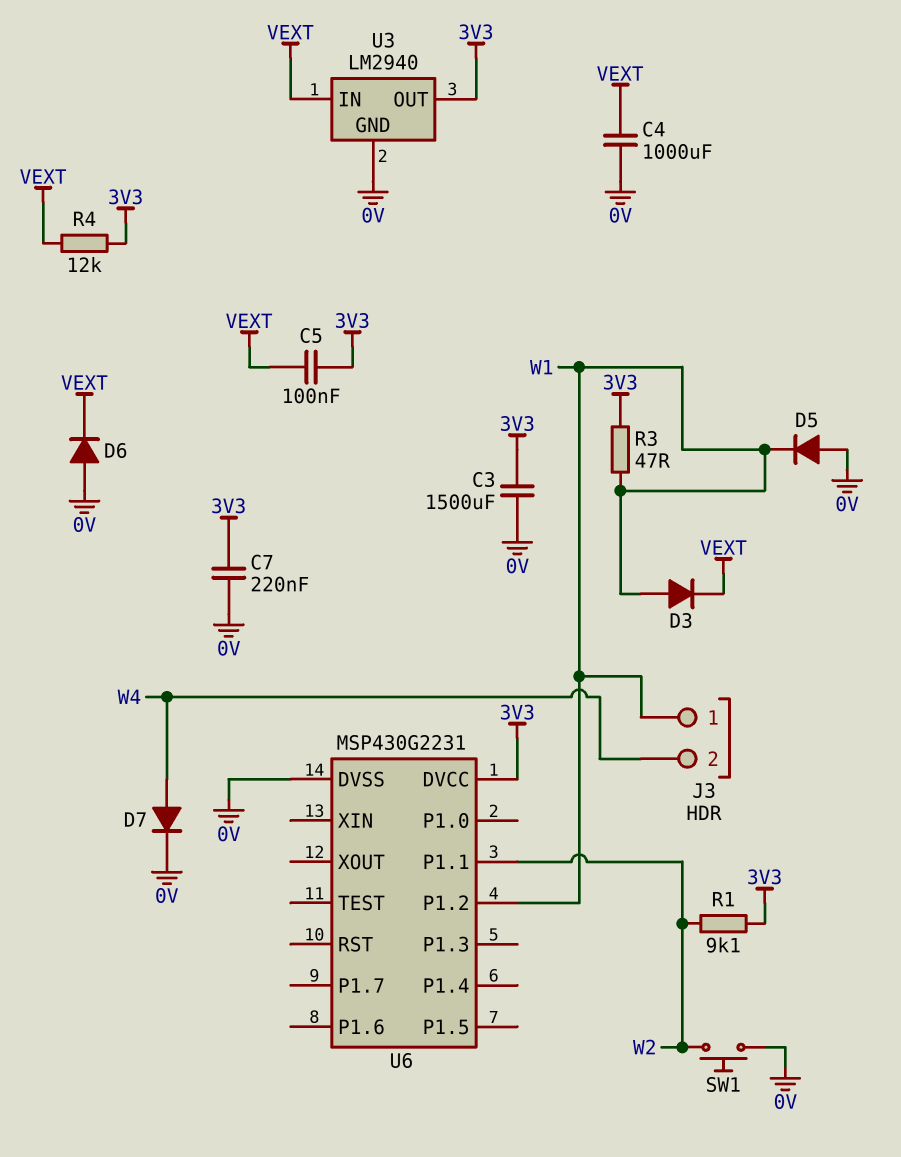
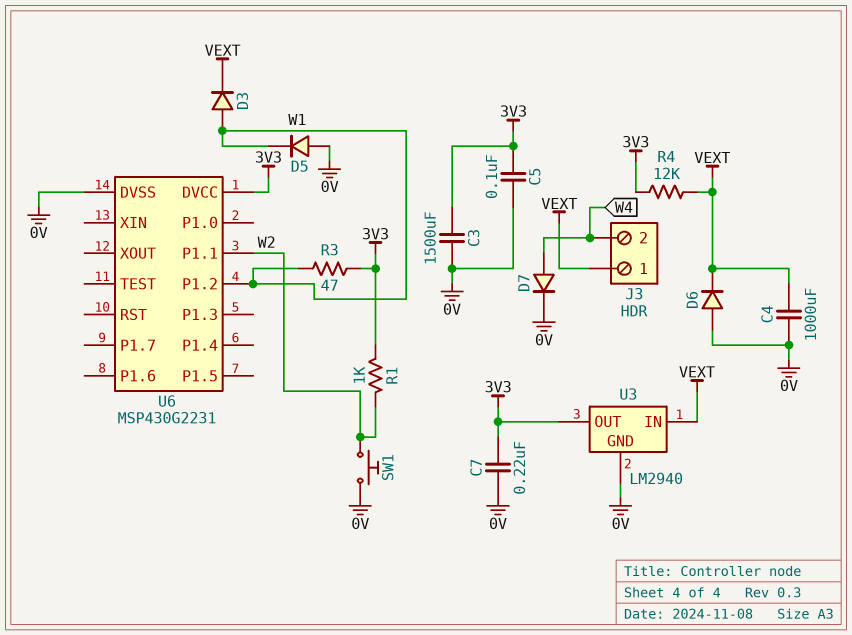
C5: 100nF (3V3, VEXT) -> 100nF (0V, 3V3)
J3 pin 1: W1 -> VEXT
R1: 9.1k (3V3, W2) -> 1k (3V3, W2)

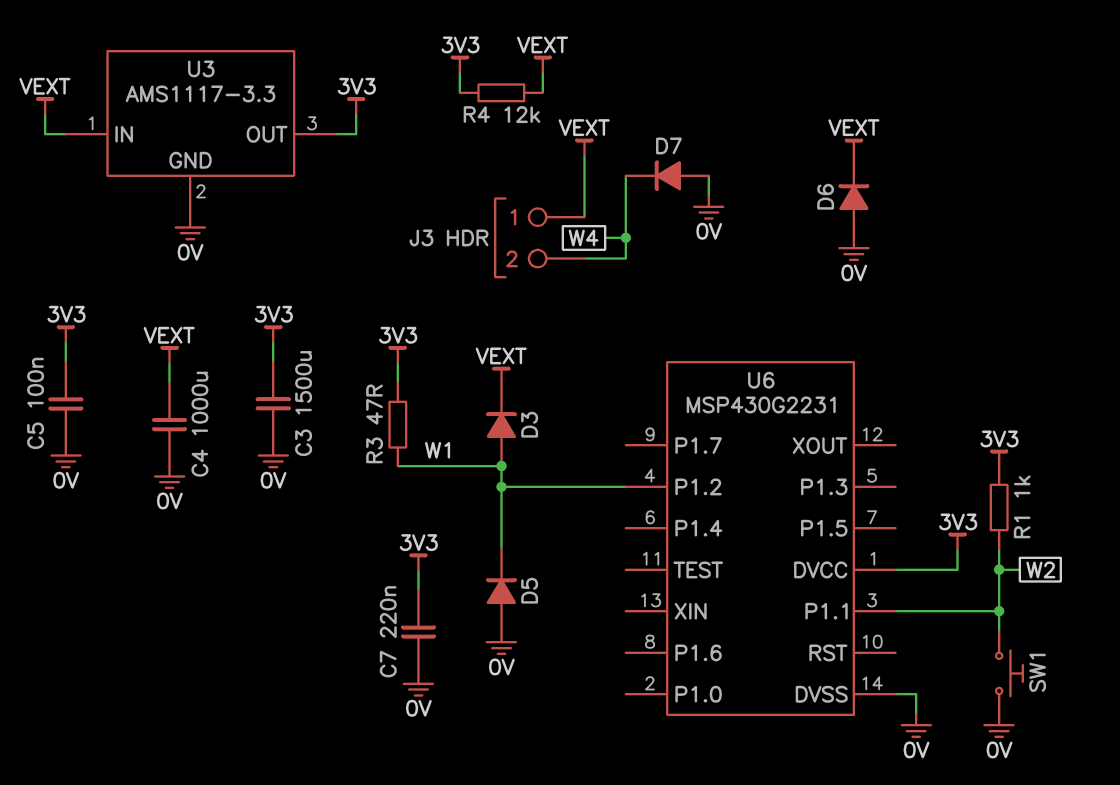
D7: diode (A W4, K 0V) -> diode (A 0V, K W4)
U3: LM2940 -> AMS1117-3.3

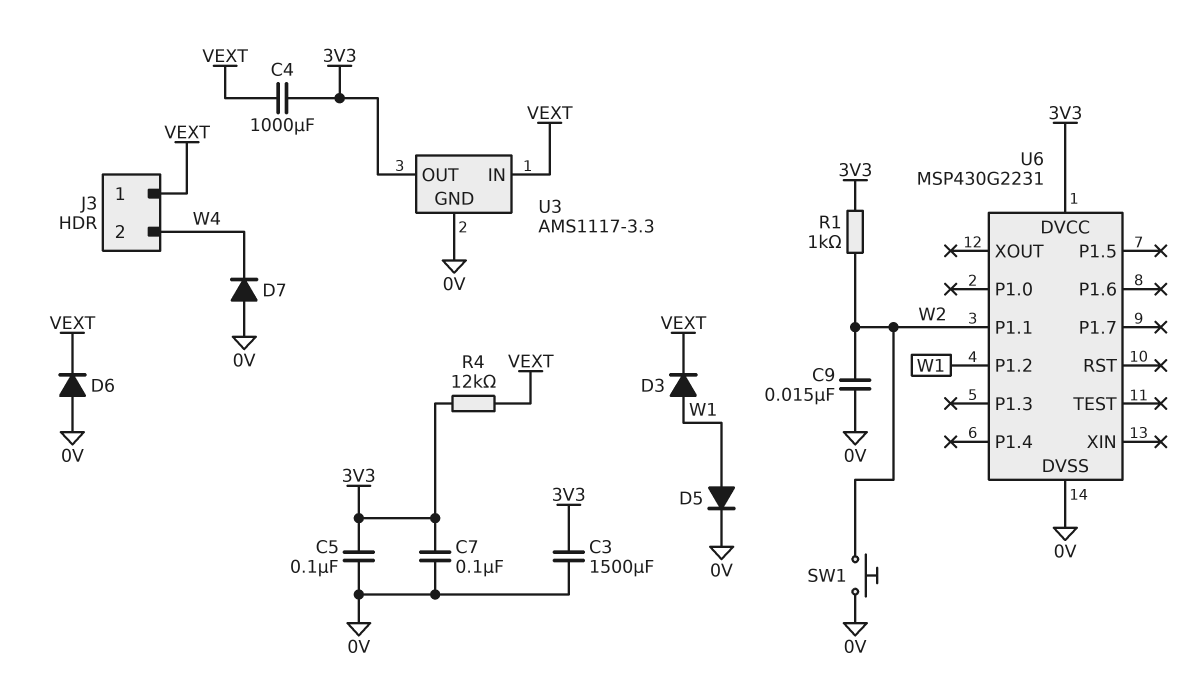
C4: 1000uF (0V, VEXT) -> 1000uF (3V3, VEXT)
C7: 220nF (0V, 3V3) -> 100nF (0V, 3V3)
C9: none -> 15nF (0V, W2)
D5: diode (A 0V, K W1) -> diode (A W1, K 0V)
R3: 47 (3V3, W1) -> none

